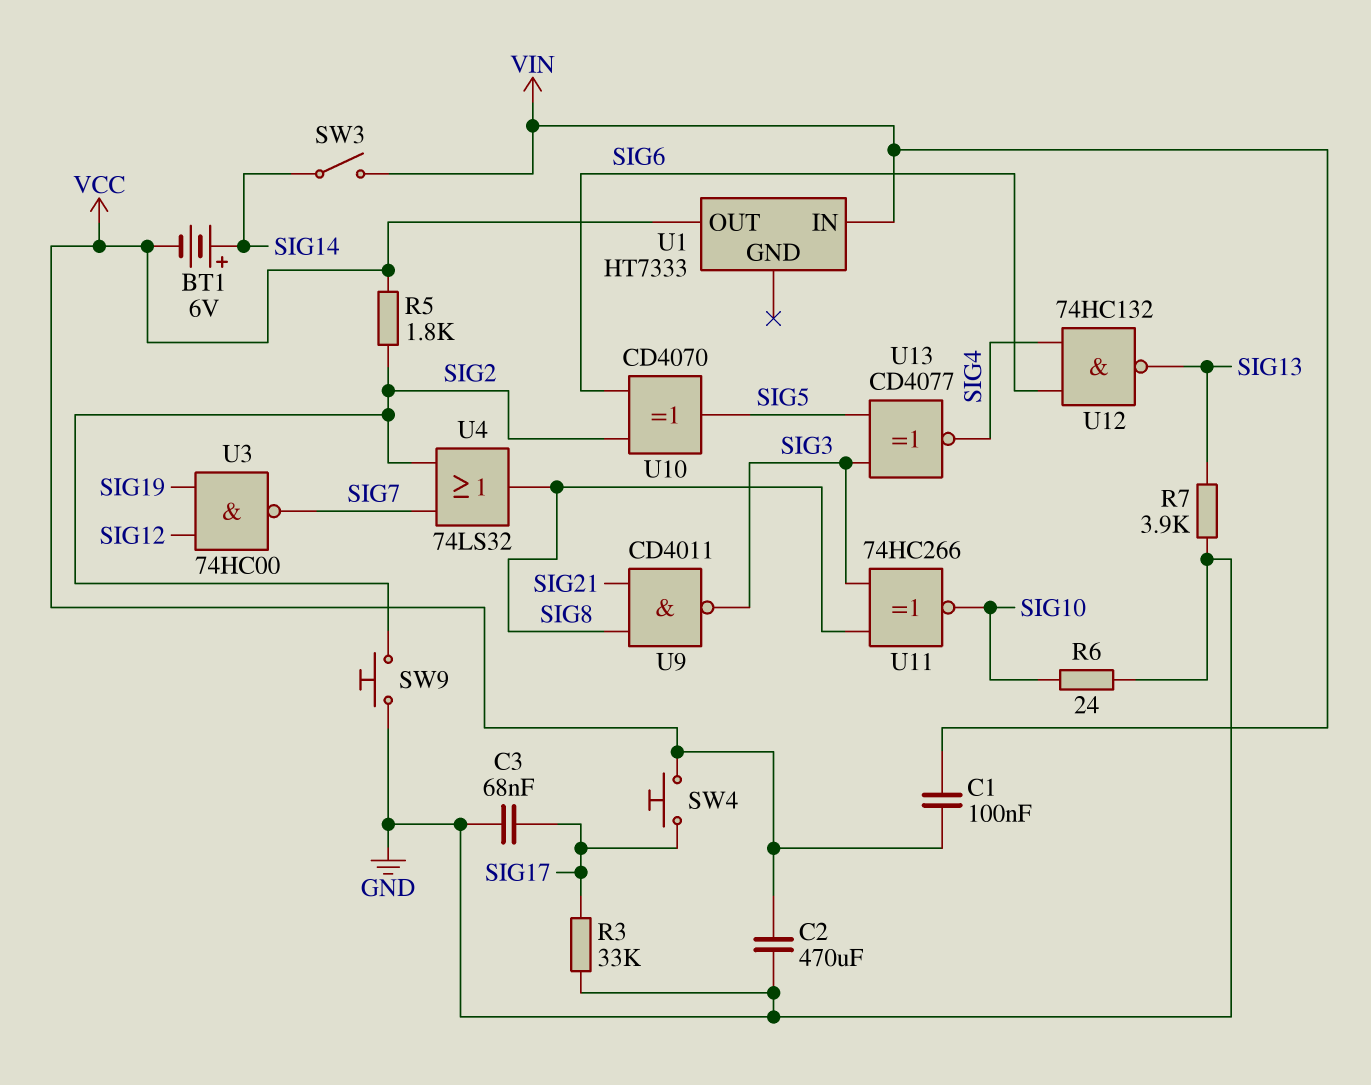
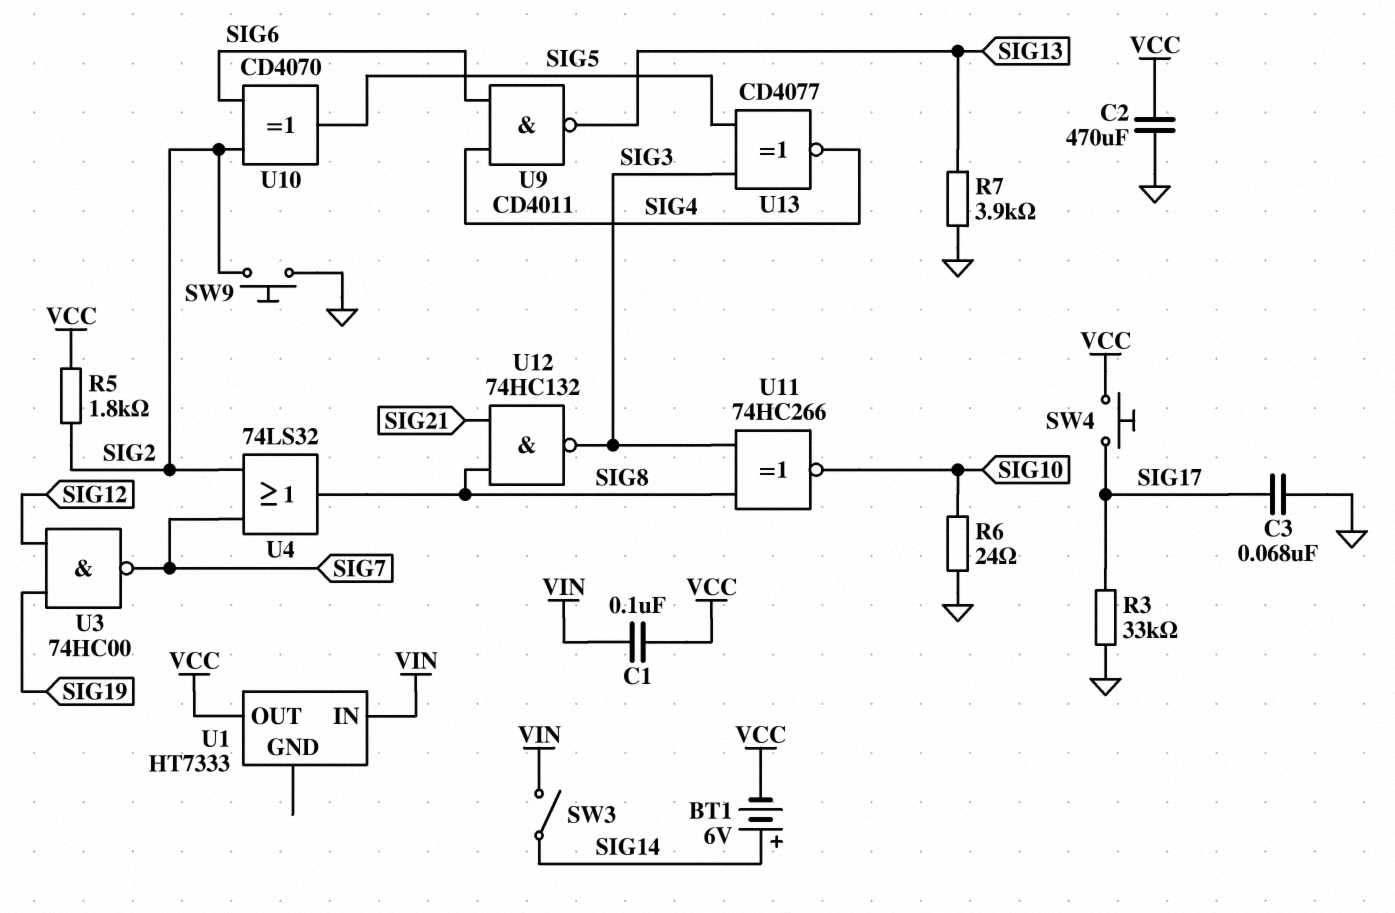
U9: NAND CD4011 (in SIG8, in SIG21, out SIG3) -> NAND CD4011 (in SIG4, in SIG6, out SIG13)
U12: NAND 74HC132 (in SIG4, in SIG6, out SIG13) -> NAND 74HC132 (in SIG8, in SIG21, out SIG3)

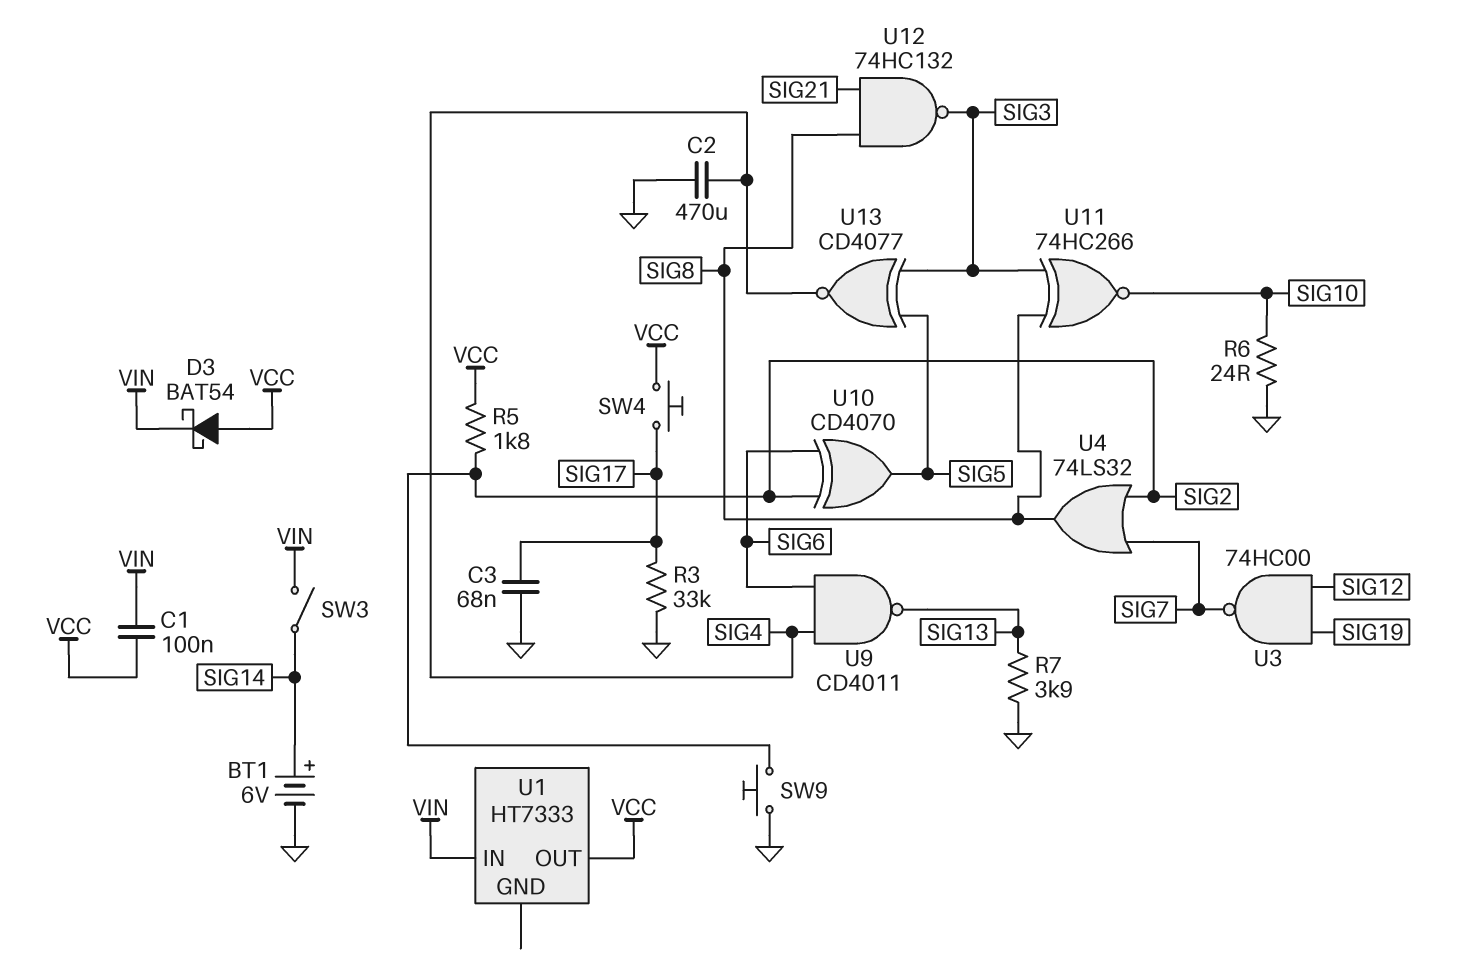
BT1: 6V (plus SIG14, minus VCC) -> 6V (plus SIG14, minus GND)
C2: 470uF (GND, VCC) -> 470uF (GND, SIG4)
D3: none -> schottky BAT54 (A VCC, K VIN)

